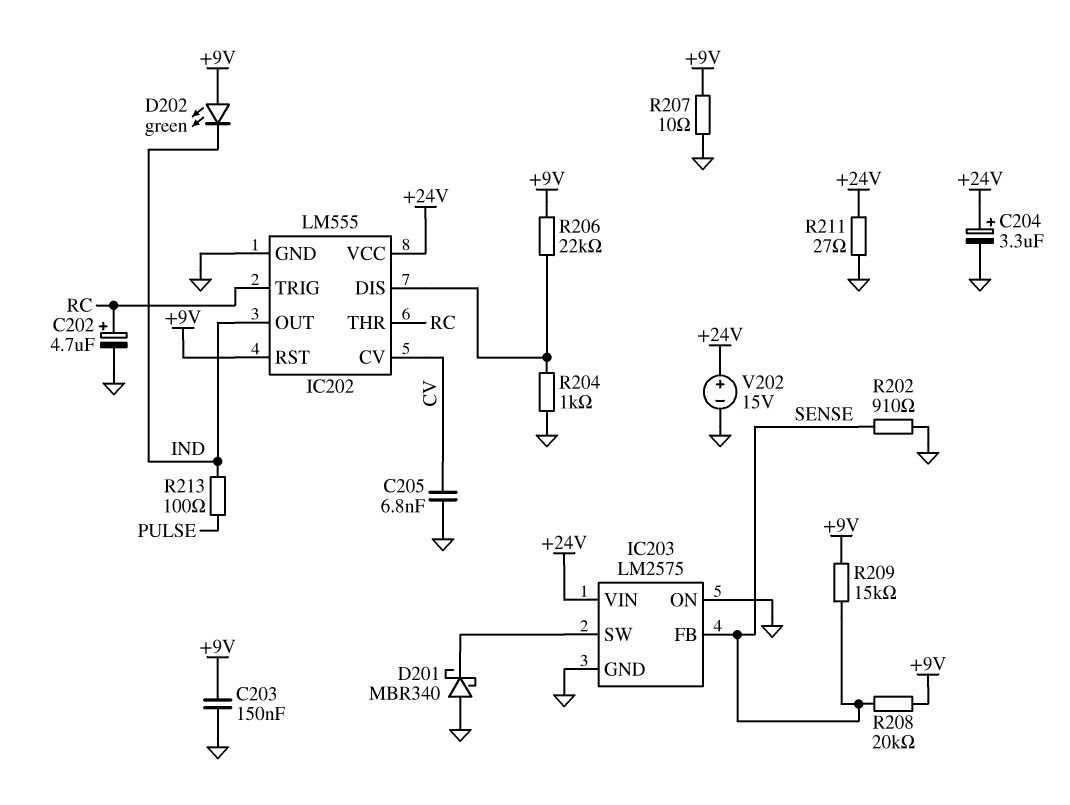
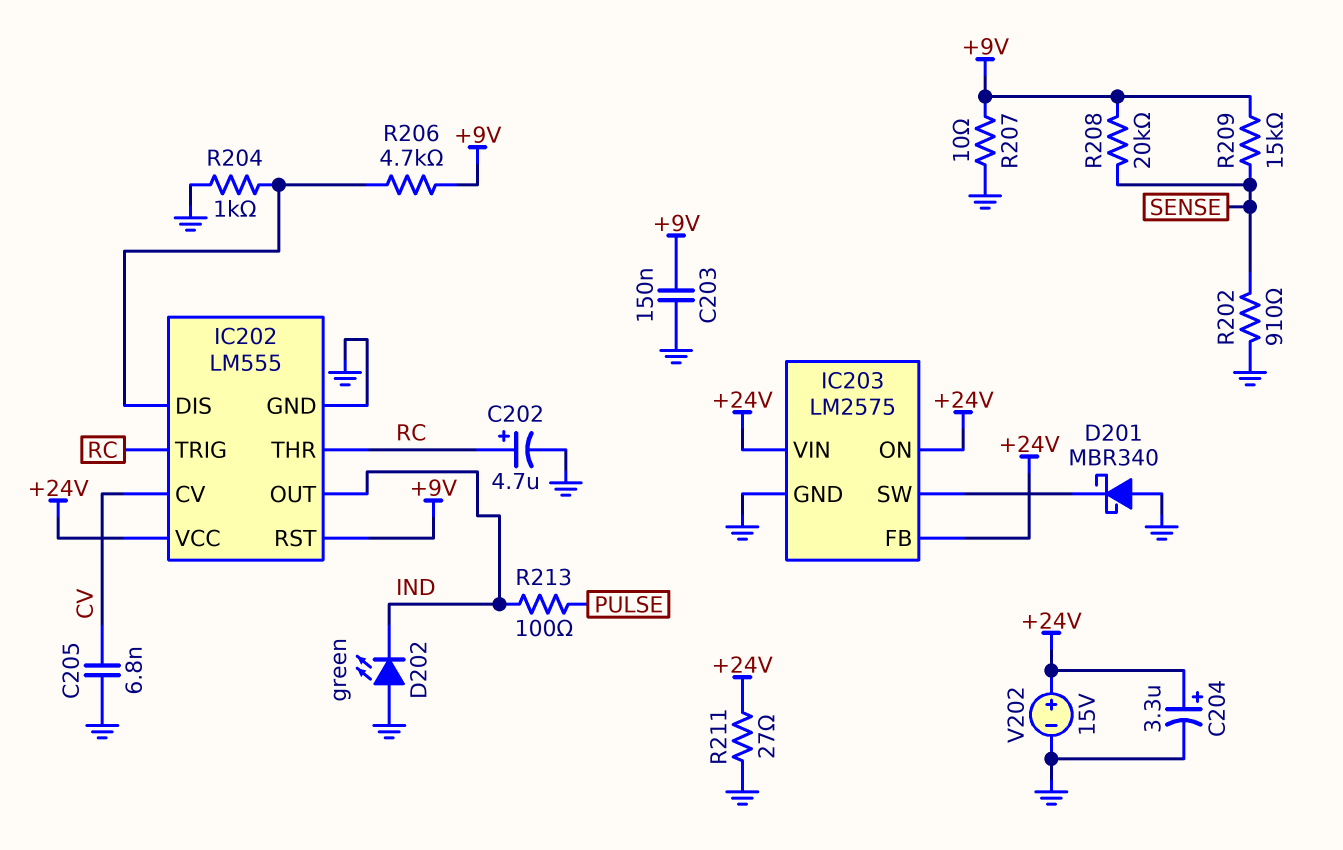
D202: LED green (A +9V, K IND) -> LED green (A GND, K IND)
IC203 pin FB: SENSE -> +24V
IC203 pin ON: GND -> +24V
R206: 22k (+9V, IC202/DIS) -> 4.7k (+9V, IC202/DIS)

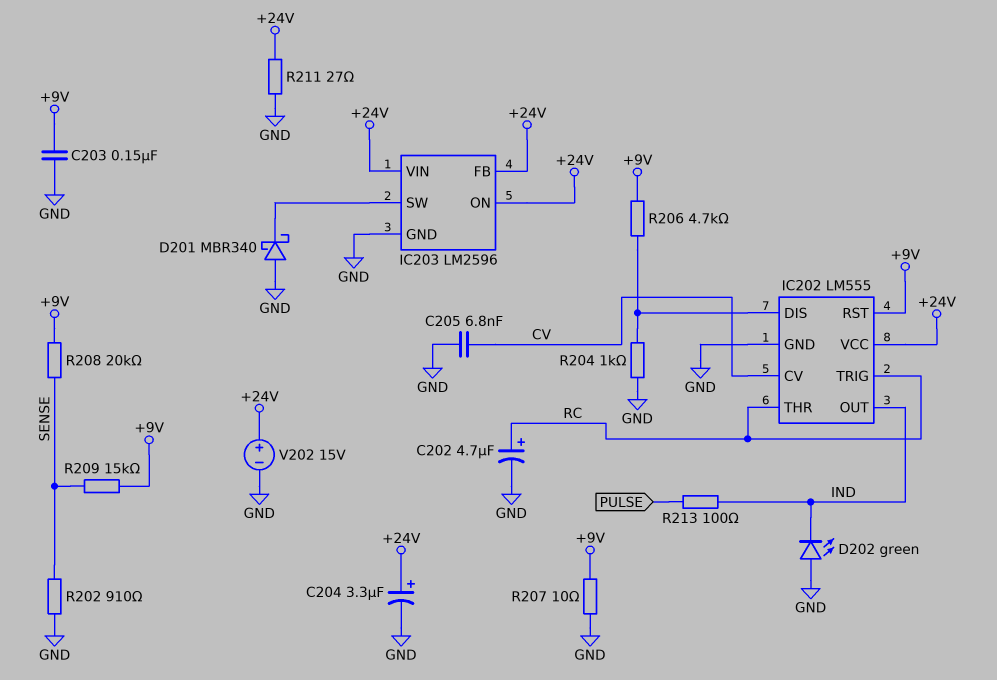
IC203: LM2575 -> LM2596

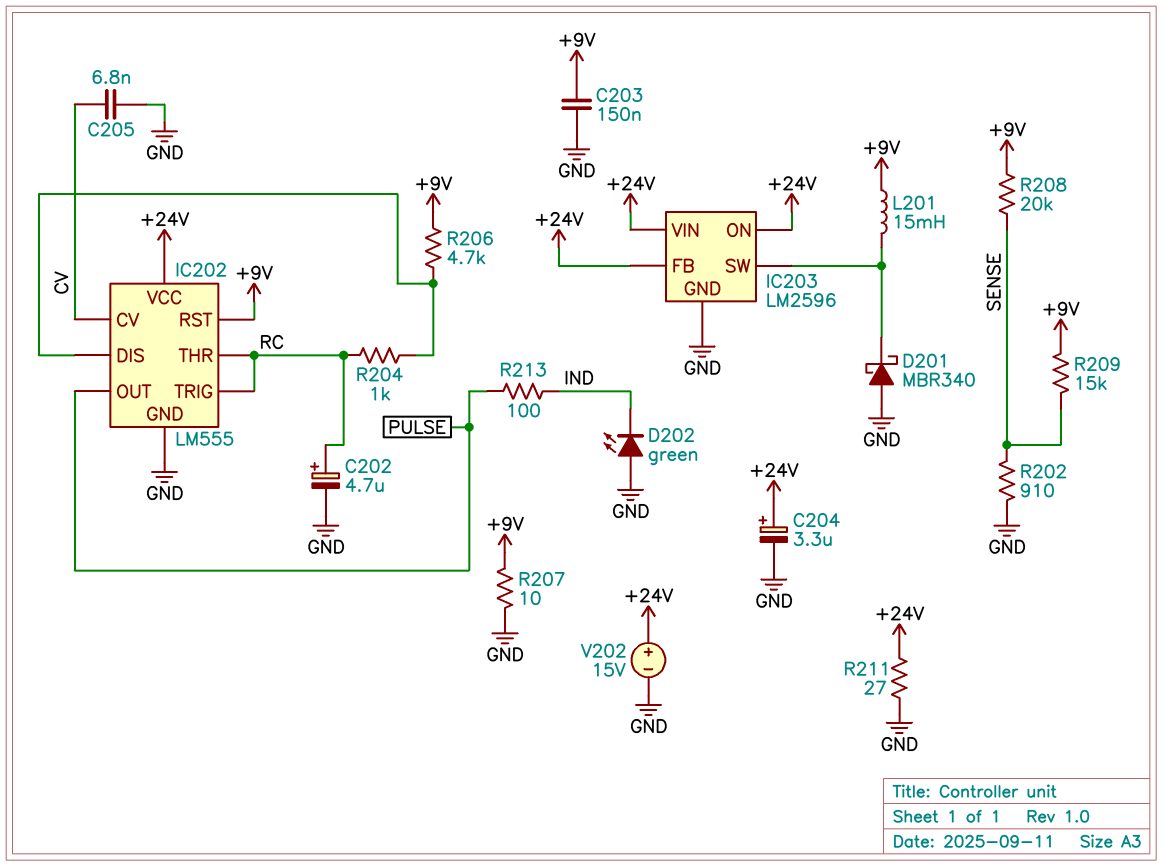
IC202 pin OUT: IND -> PULSE
L201: none -> 15mH (+9V, IC203/SW)
R204: 1k (GND, IC202/DIS) -> 1k (IC202/DIS, RC)

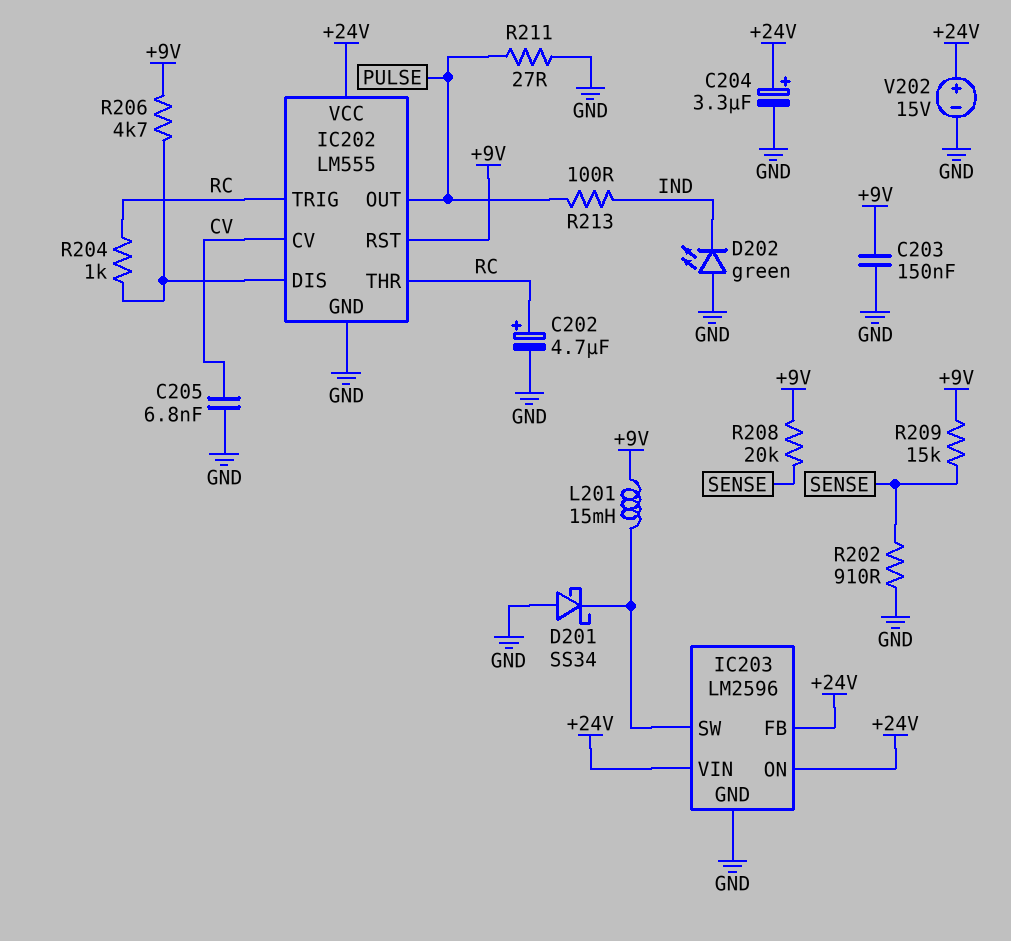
D201: schottky MBR340 (A GND, K IC203/SW) -> schottky SS34 (A GND, K IC203/SW)
R207: 10 (+9V, GND) -> none
R211: 27 (+24V, GND) -> 27 (GND, PULSE)

